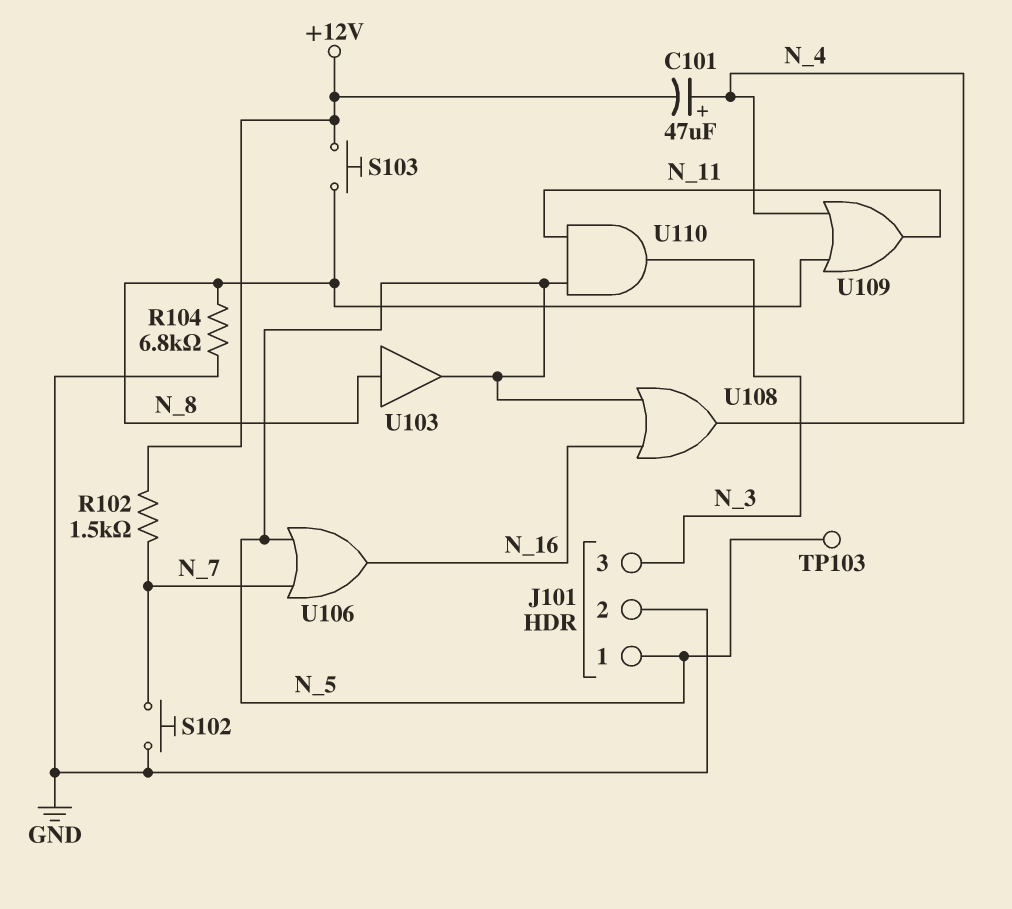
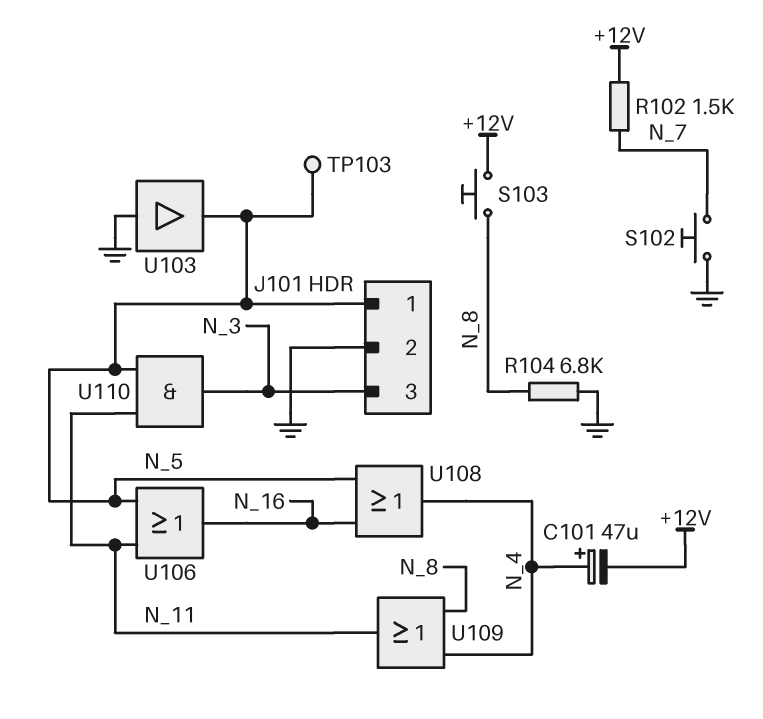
U103: buffer (in N_8, out N_5) -> buffer (in GND, out N_5)
U106: OR (in N_5, in N_7, out N_16) -> OR (in N_5, in N_11, out N_16)

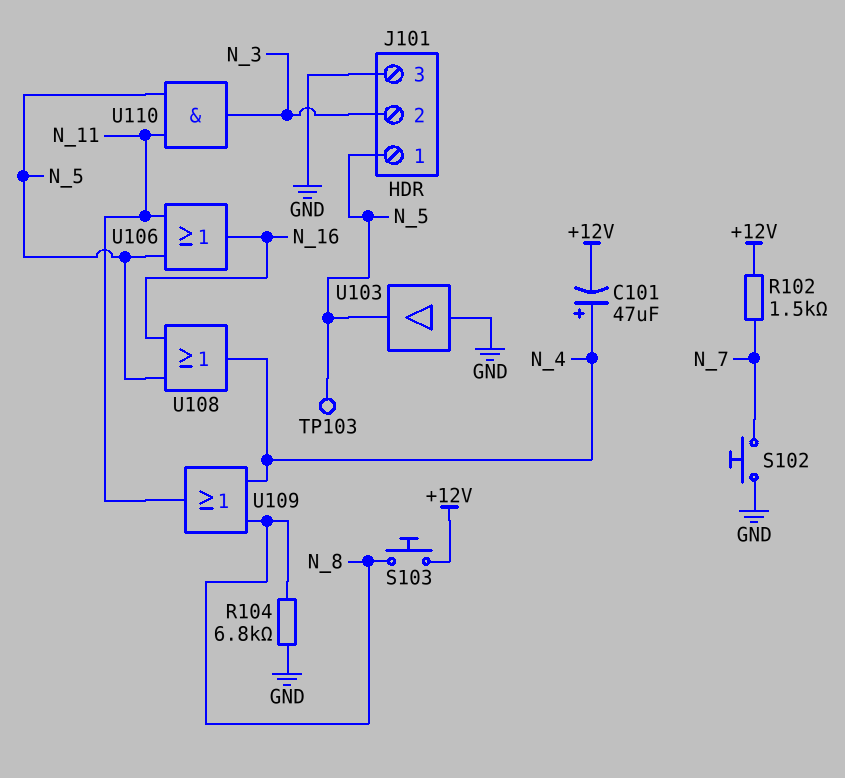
J101 pin 2: GND -> N_3
J101 pin 3: N_3 -> GND

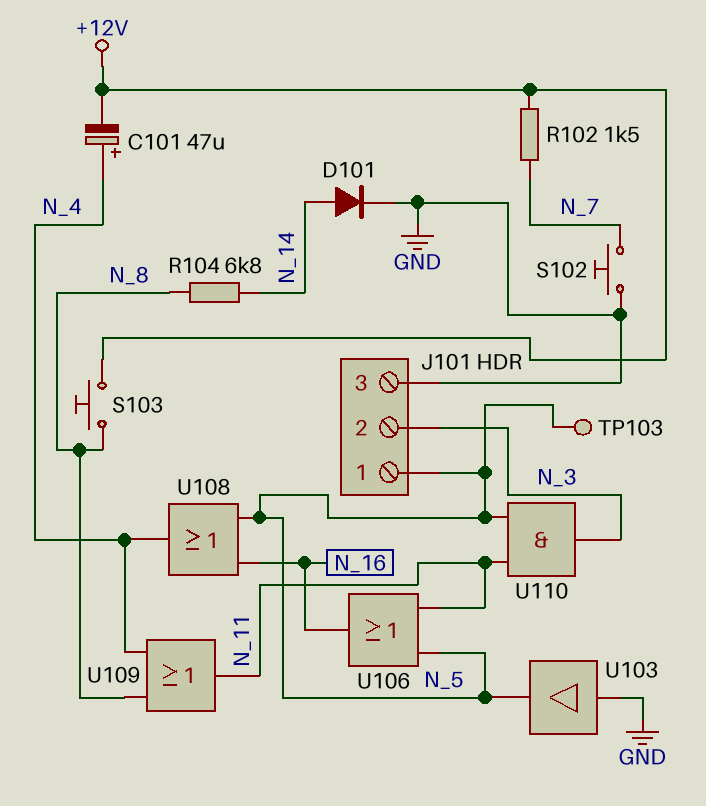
D101: none -> diode (A N_14, K GND)
R104: 6.8k (GND, N_8) -> 6.8k (N_8, N_14)

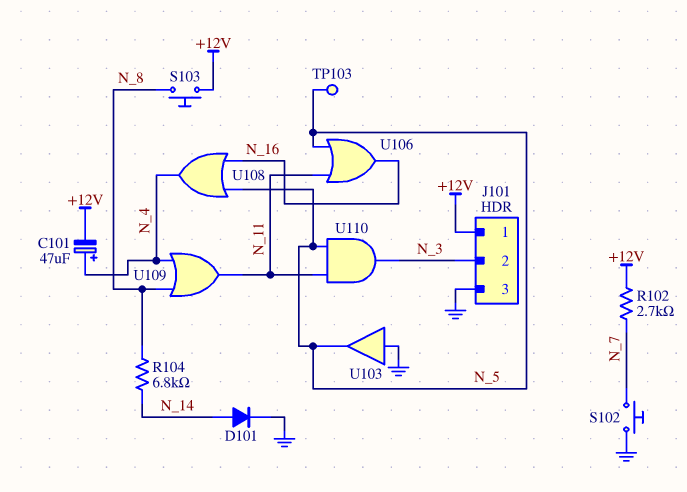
J101 pin 1: N_5 -> +12V
R102: 1.5k (+12V, N_7) -> 2.7k (+12V, N_7)

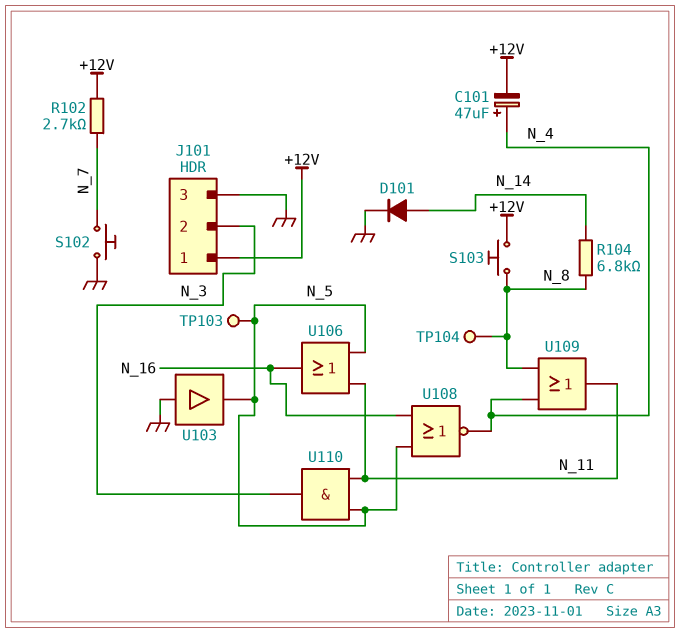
TP104: none -> test point (N_8)
U108: OR (in N_5, in N_16, out N_4) -> NOR (in N_5, in N_16, out N_4)

